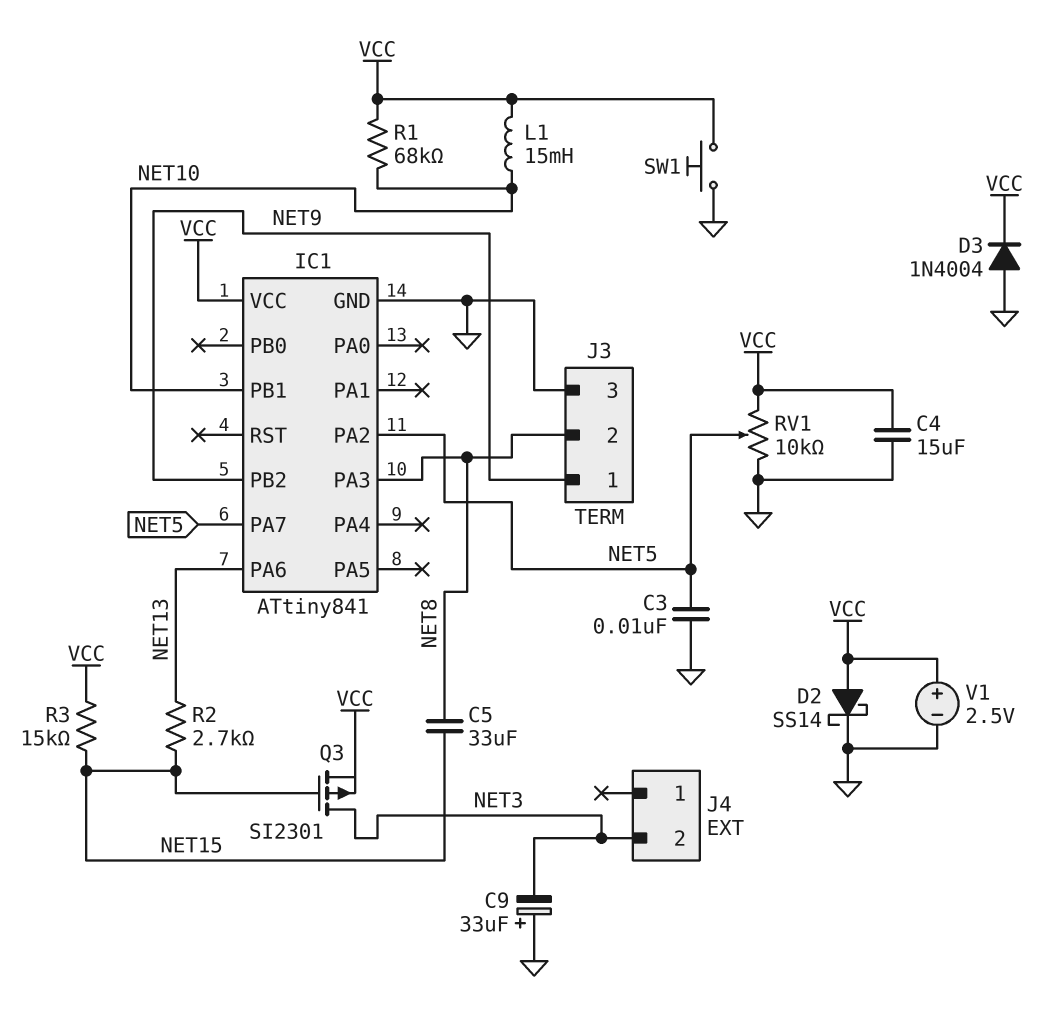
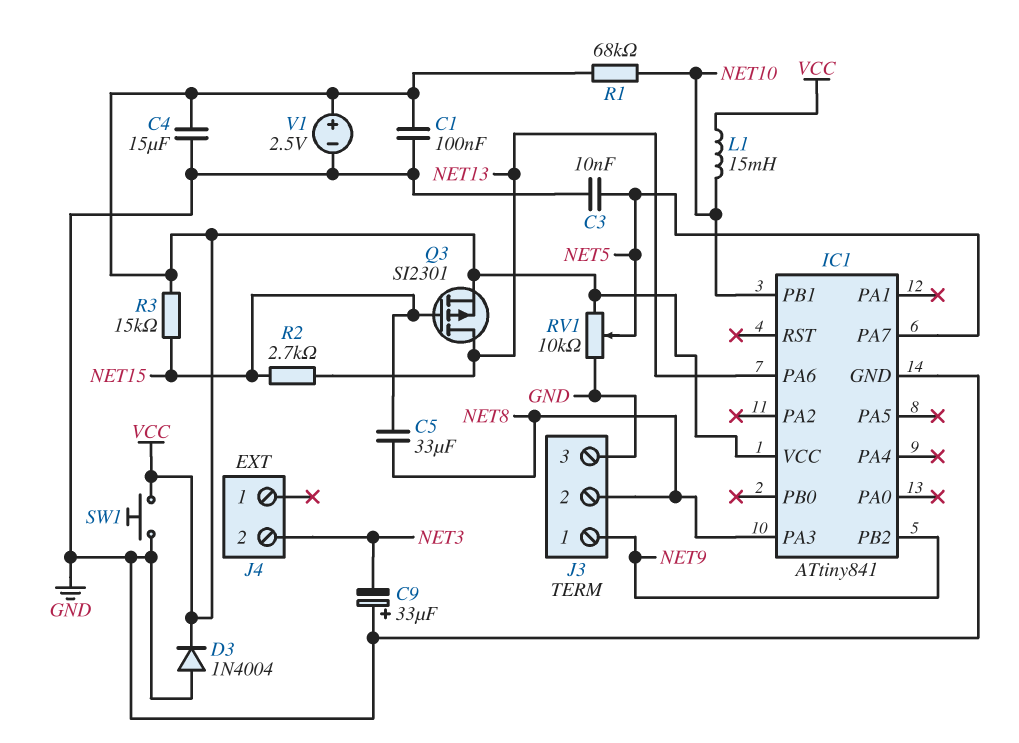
C1: none -> 100nF (GND, VCC)
D2: schottky SS14 (A VCC, K GND) -> none
IC1 pin PA2: NET5 -> none
Q3: PMOS SI2301 (G NET15, D NET3, S VCC) -> PMOS SI2301 (G NET15, D NET13, S VCC)

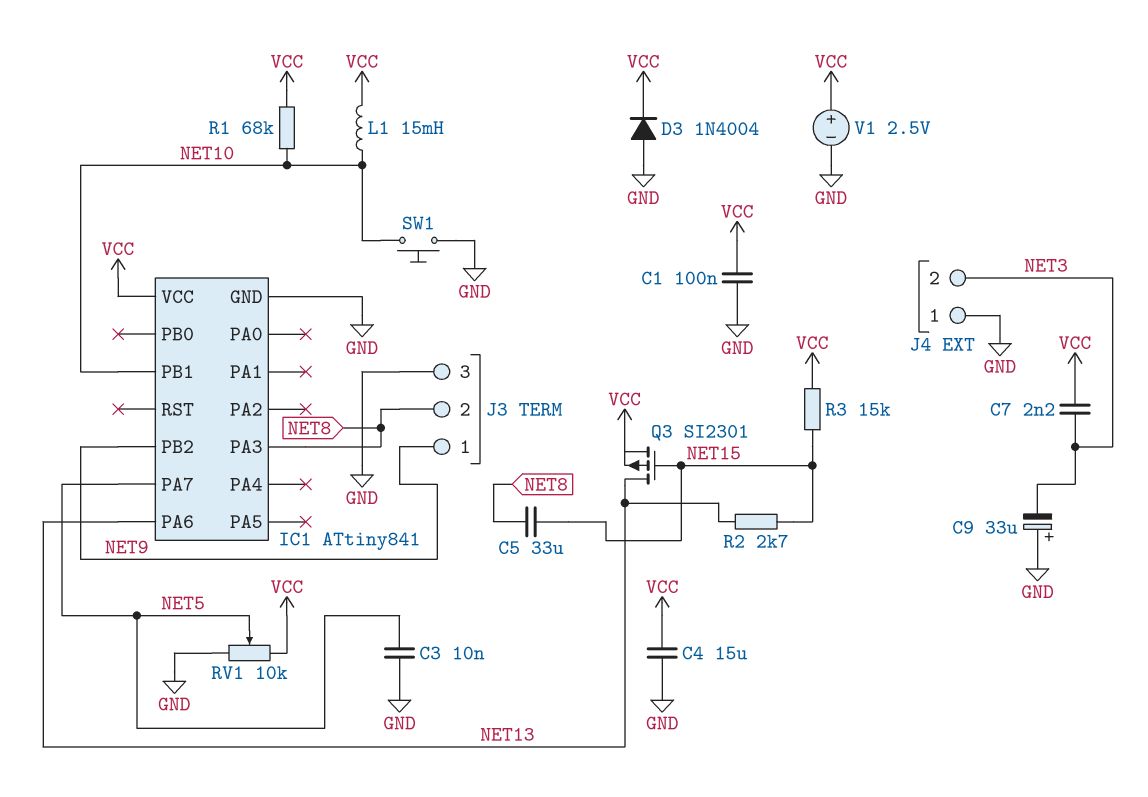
C7: none -> 2.2nF (NET3, VCC)
J4 pin 1: none -> GND
SW1: button (GND, VCC) -> button (GND, NET10)

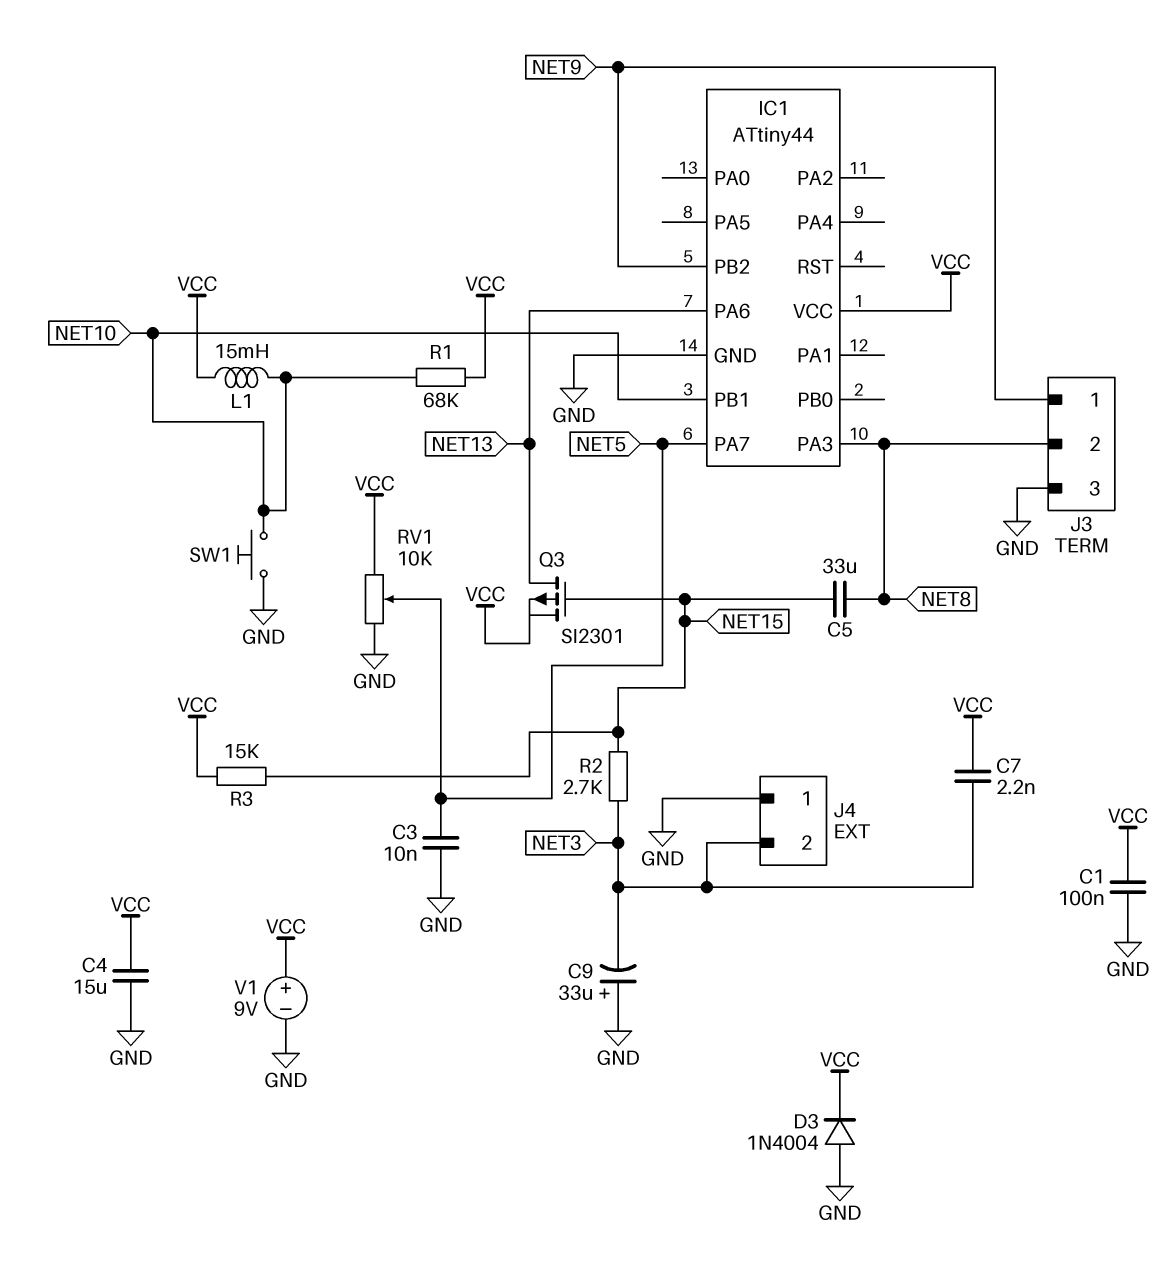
IC1: ATtiny841 -> ATtiny44
R2: 2.7k (NET13, NET15) -> 2.7k (NET3, NET15)
V1: 2.5V (plus VCC, minus GND) -> 9V (plus VCC, minus GND)

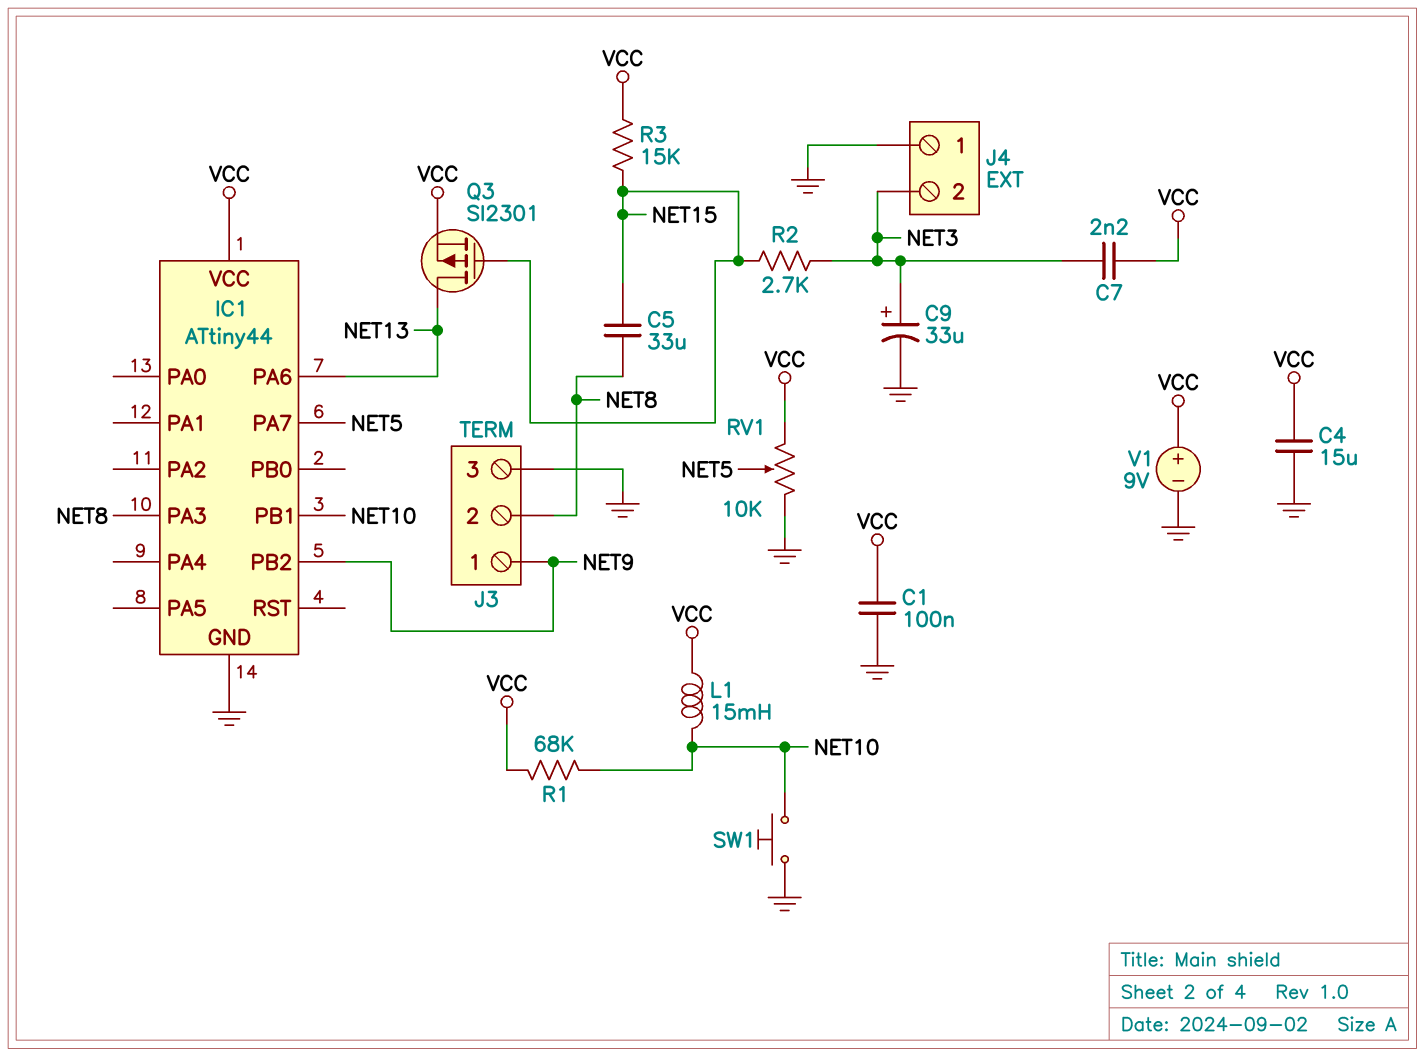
C3: 10nF (GND, NET5) -> none
C9: 33uF (plus GND, minus NET3) -> 33uF (plus NET3, minus GND)
D3: diode 1N4004 (A GND, K VCC) -> none

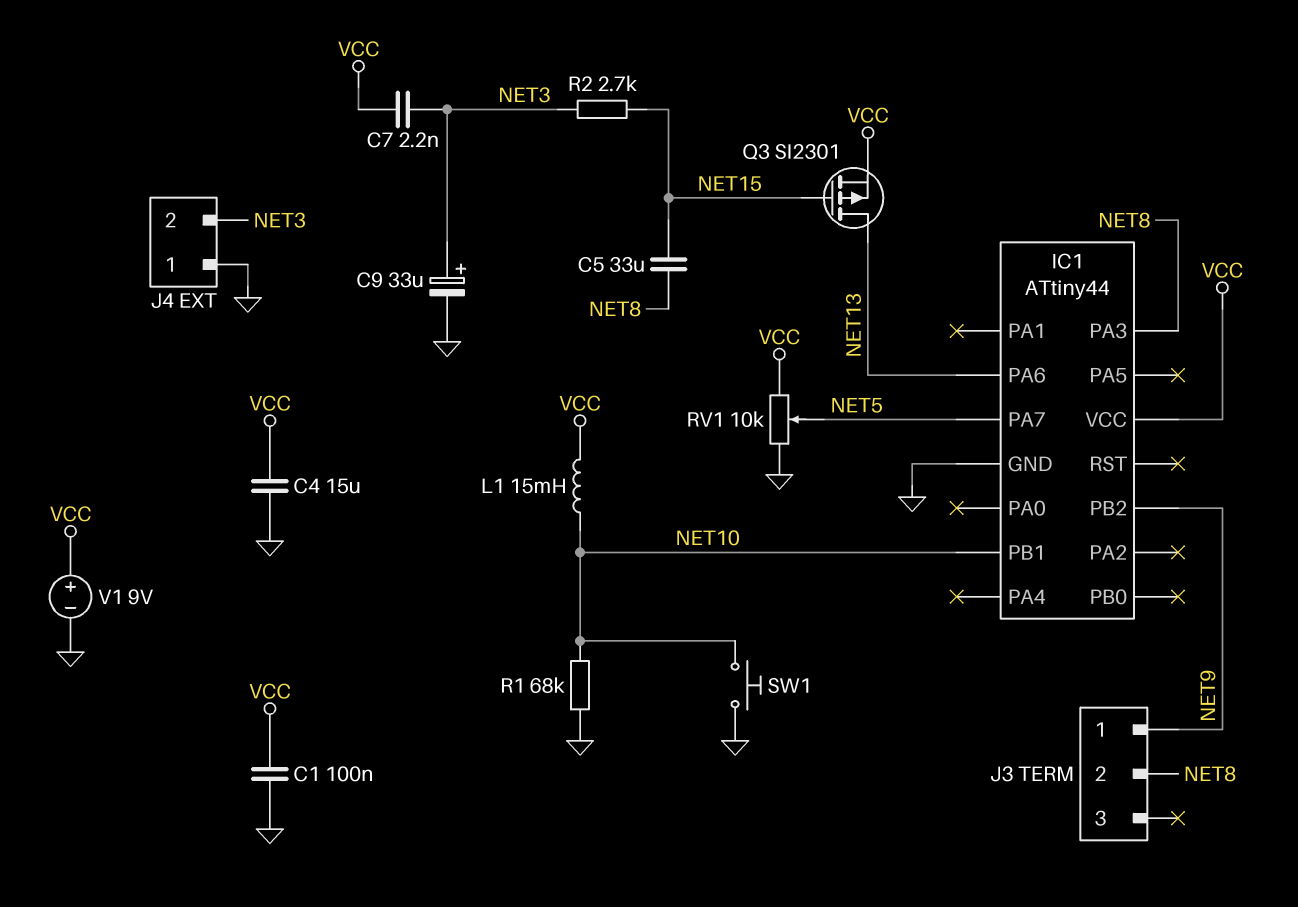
J3 pin 3: GND -> none
R1: 68k (NET10, VCC) -> 68k (GND, NET10)
R3: 15k (NET15, VCC) -> none

